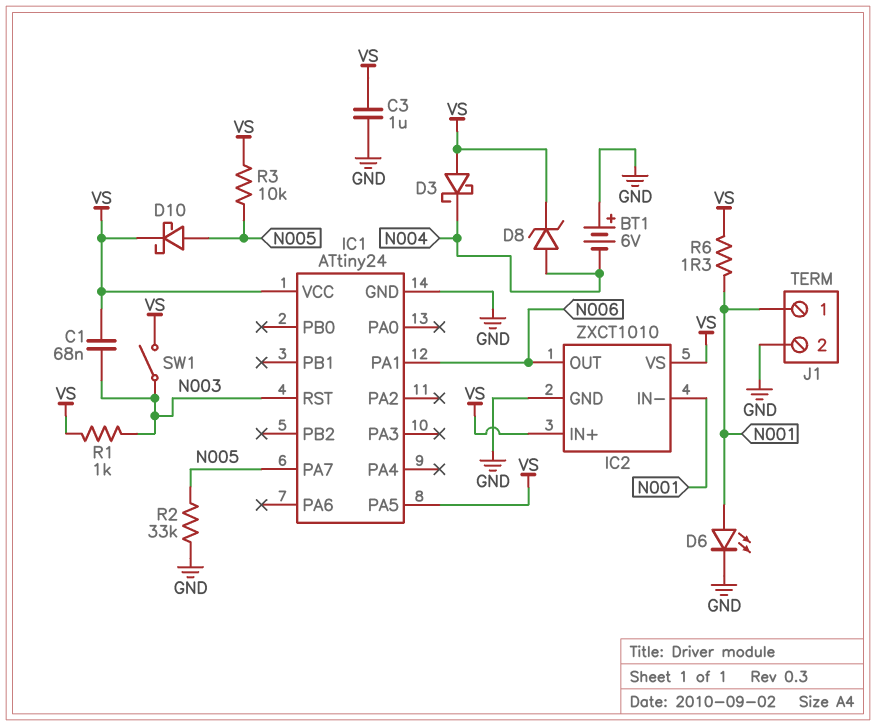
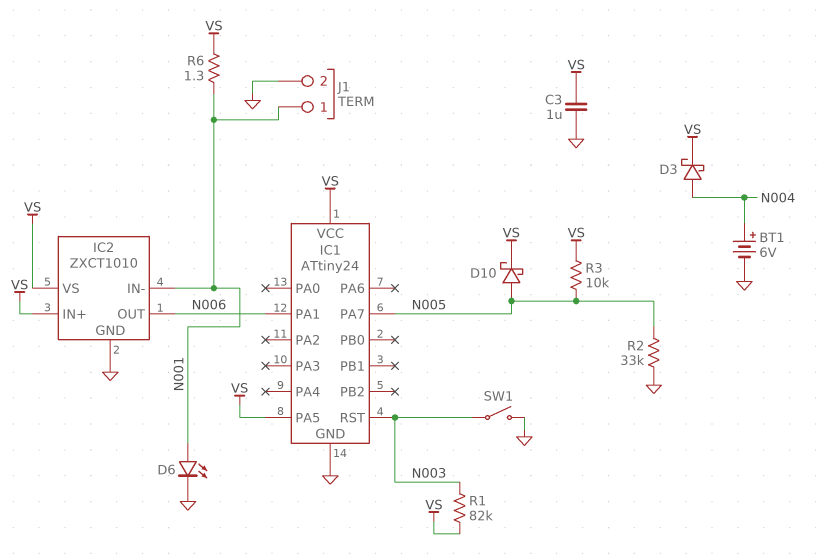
BT1: 6V (plus GND, minus N004) -> 6V (plus N004, minus GND)
C1: 68nF (N003, VS) -> none
D3: schottky (A VS, K N004) -> schottky (A N004, K VS)
D8: zener (A N004, K VS) -> none
R1: 1k (N003, VS) -> 82k (N003, VS)
SW1: switch (N003, VS) -> switch (GND, N003)

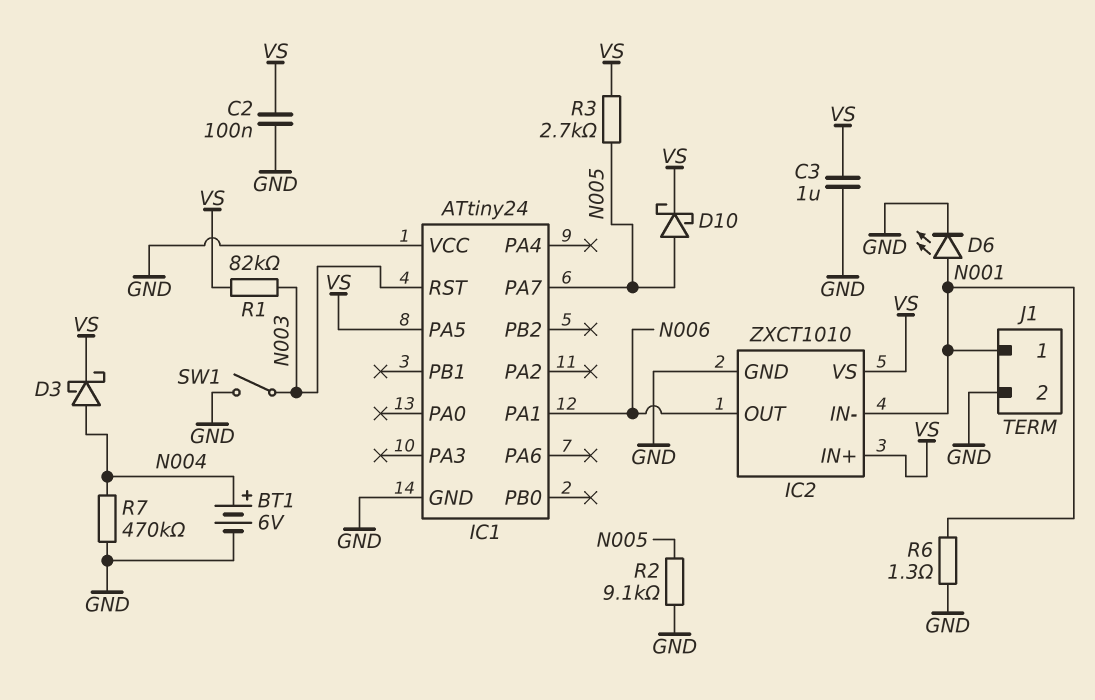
C2: none -> 100nF (GND, VS)
IC1 pin VCC: VS -> GND
R2: 33k (GND, N005) -> 9.1k (GND, N005)
R3: 10k (N005, VS) -> 2.7k (N005, VS)
R6: 1.3 (N001, VS) -> 1.3 (GND, N001)
R7: none -> 470k (GND, N004)

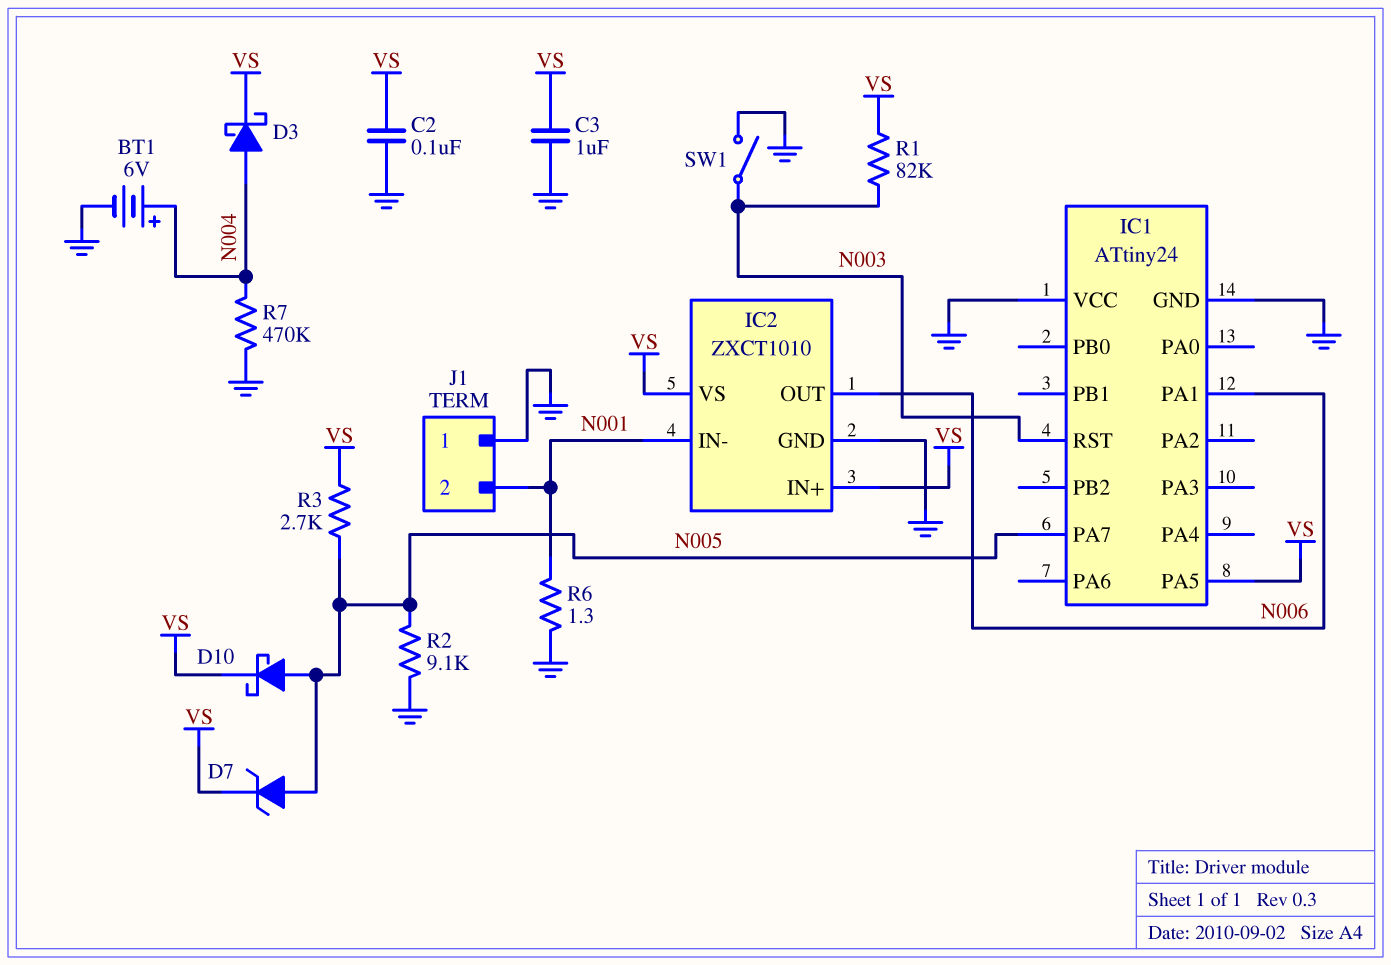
D6: LED (A N001, K GND) -> none
D7: none -> zener (A N005, K VS)
J1 pin 1: N001 -> GND
J1 pin 2: GND -> N001

